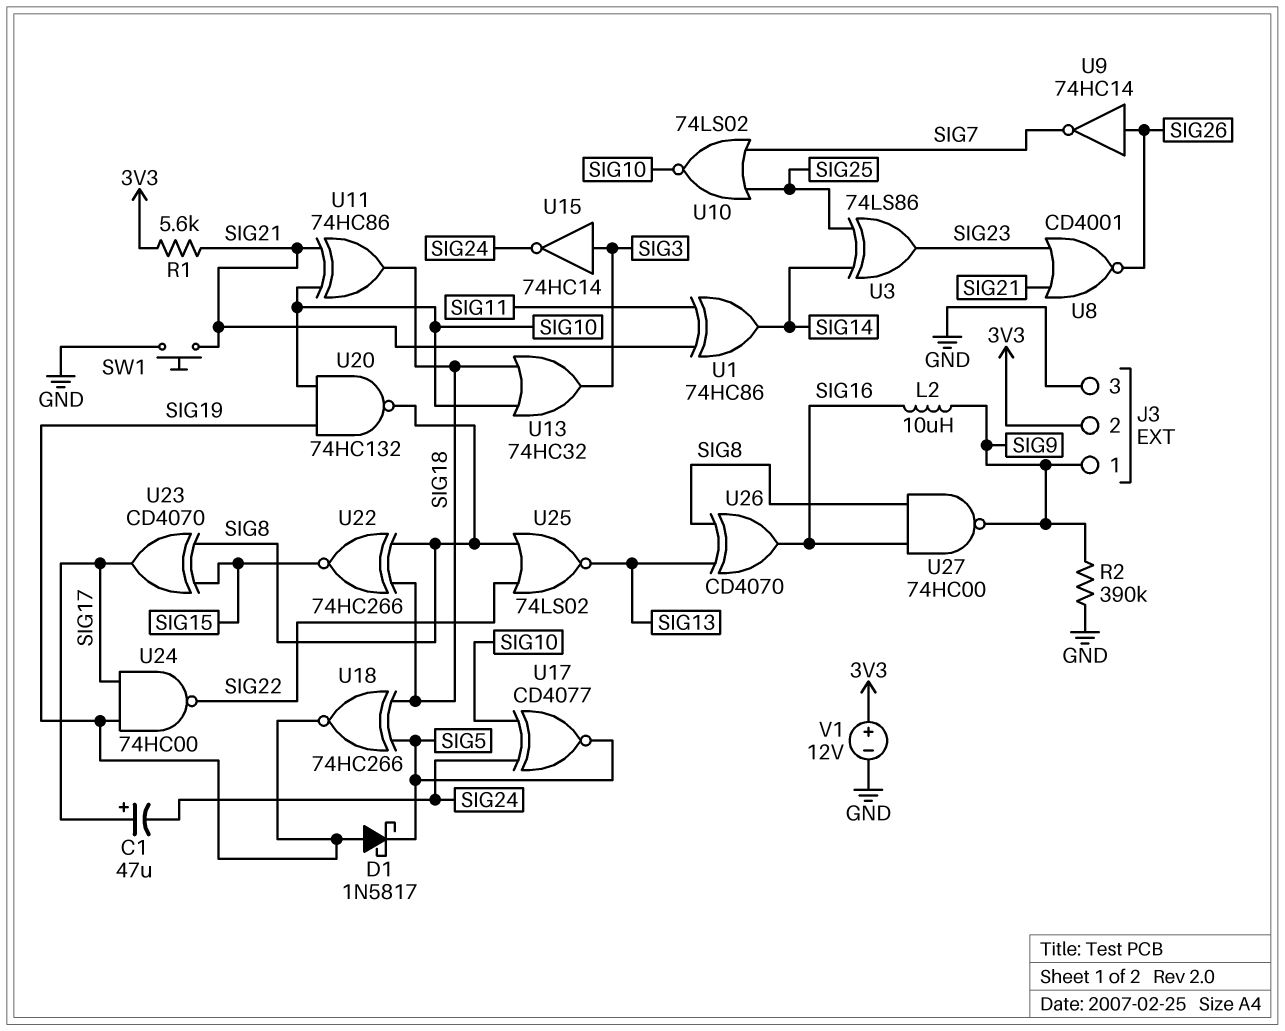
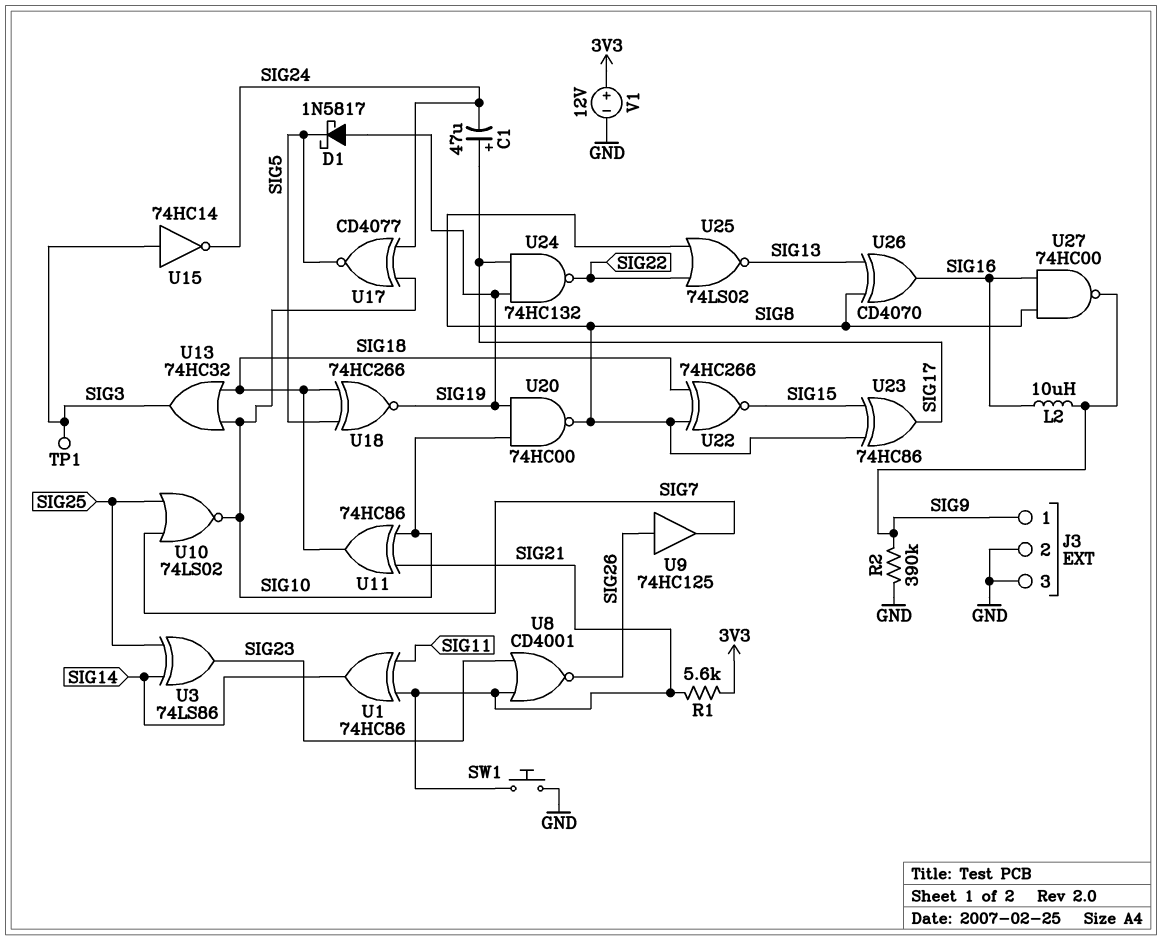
J3 pin 2: 3V3 -> GND
TP1: none -> test point (SIG3)
U9: NOT 74HC14 (in SIG26, out SIG7) -> buffer 74HC125 (in SIG26, out SIG7)
U20: NAND 74HC132 (in SIG10, in SIG19, out SIG8) -> NAND 74HC00 (in SIG10, in SIG19, out SIG8)
U23: XOR CD4070 (in SIG8, in SIG15, out SIG17) -> XOR 74HC86 (in SIG8, in SIG15, out SIG17)
U24: NAND 74HC00 (in SIG17, in SIG19, out SIG22) -> NAND 74HC132 (in SIG17, in SIG19, out SIG22)

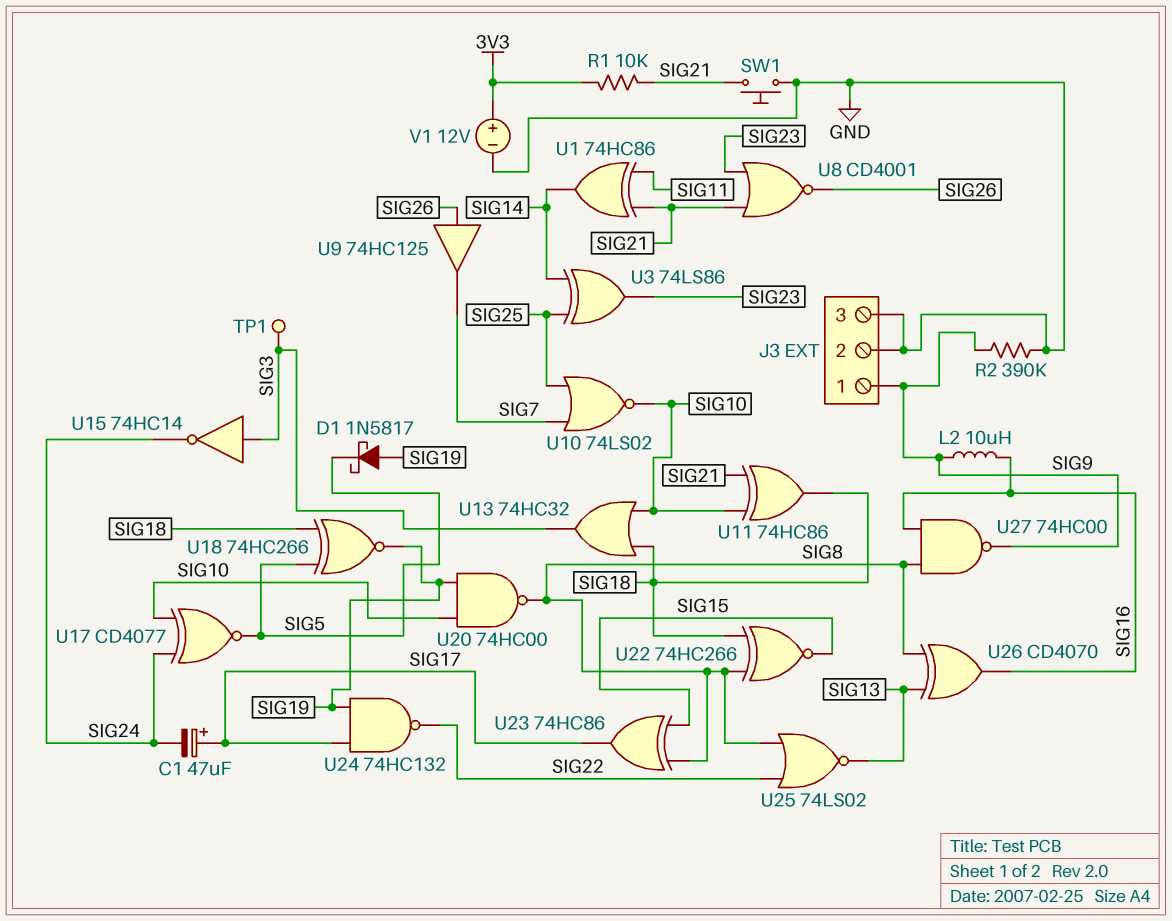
R1: 5.6k (3V3, SIG21) -> 10k (3V3, SIG21)

